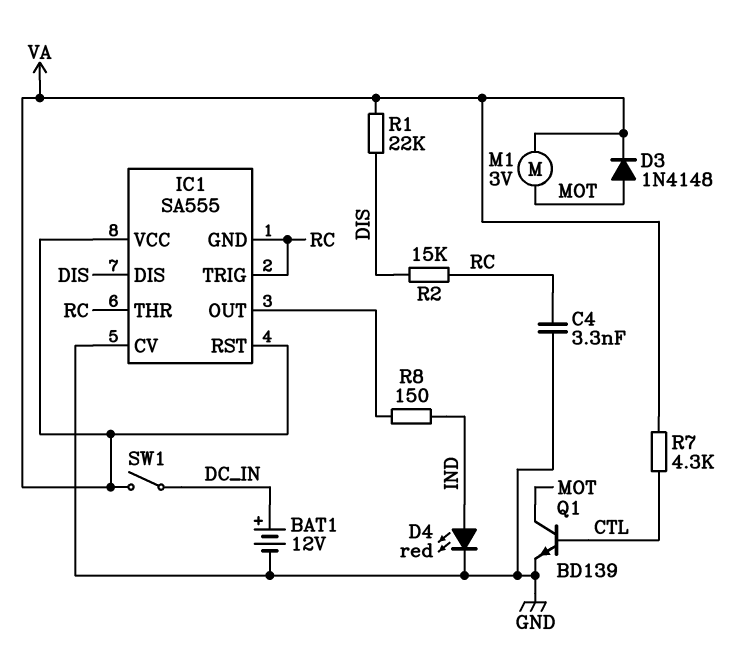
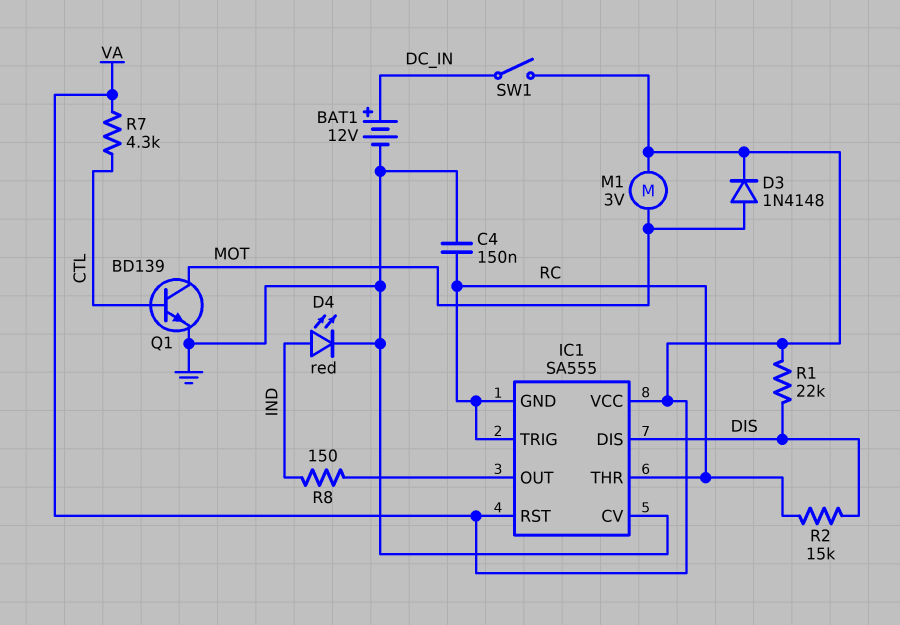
C4: 3.3nF (GND, RC) -> 150nF (GND, RC)

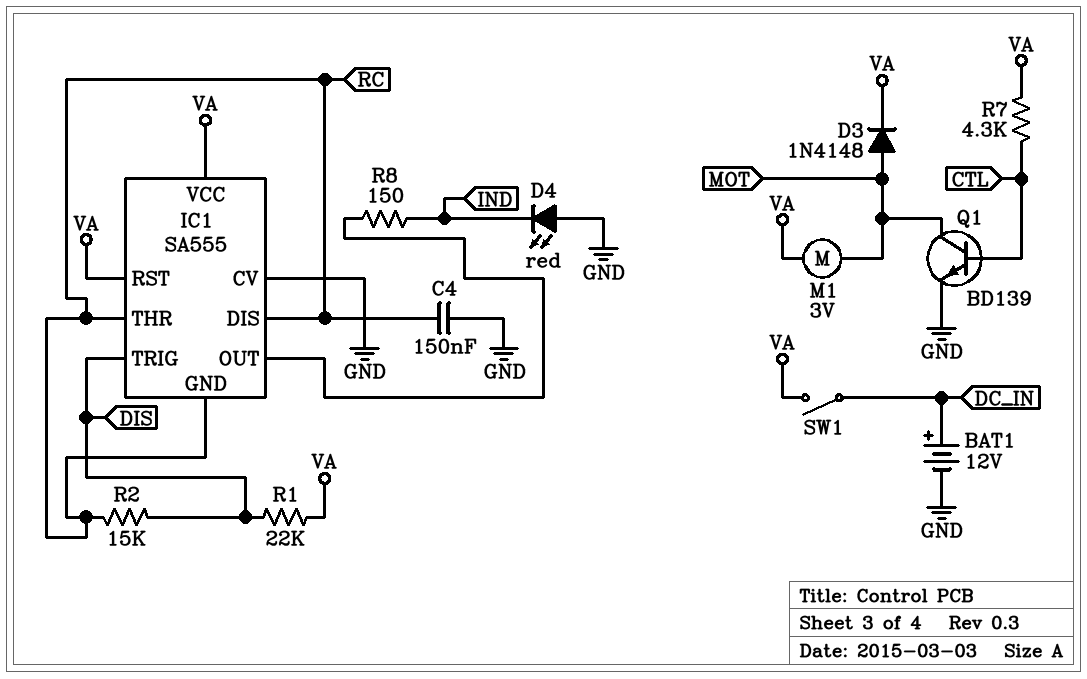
D4: LED red (A IND, K GND) -> LED red (A GND, K IND)
IC1 pin DIS: DIS -> RC
IC1 pin TRIG: RC -> DIS

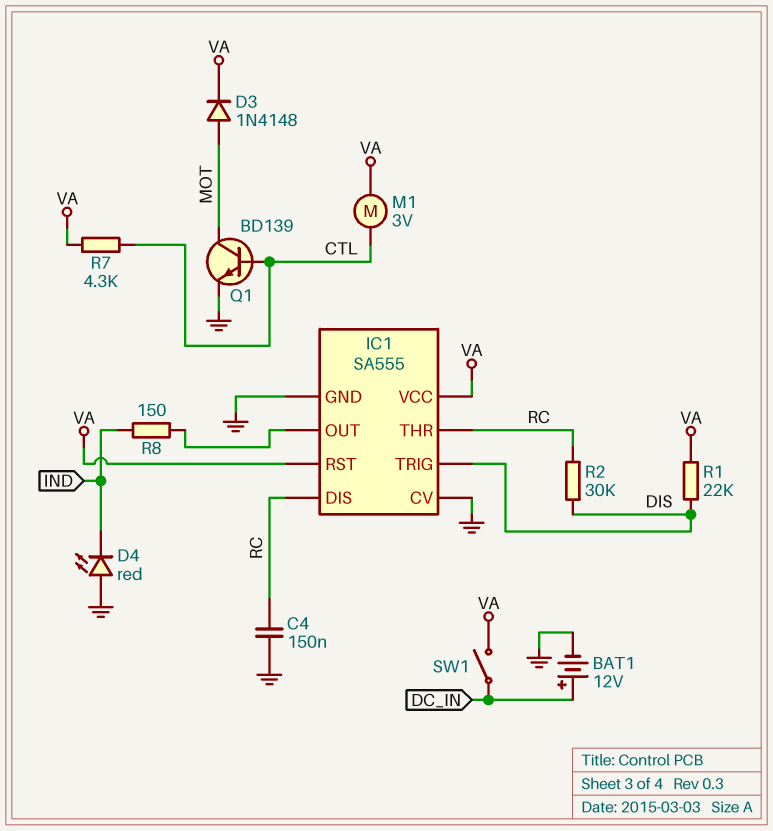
IC1 pin GND: RC -> GND
M1: motor 3V (MOT, VA) -> motor 3V (CTL, VA)
R2: 15k (DIS, RC) -> 30k (DIS, RC)

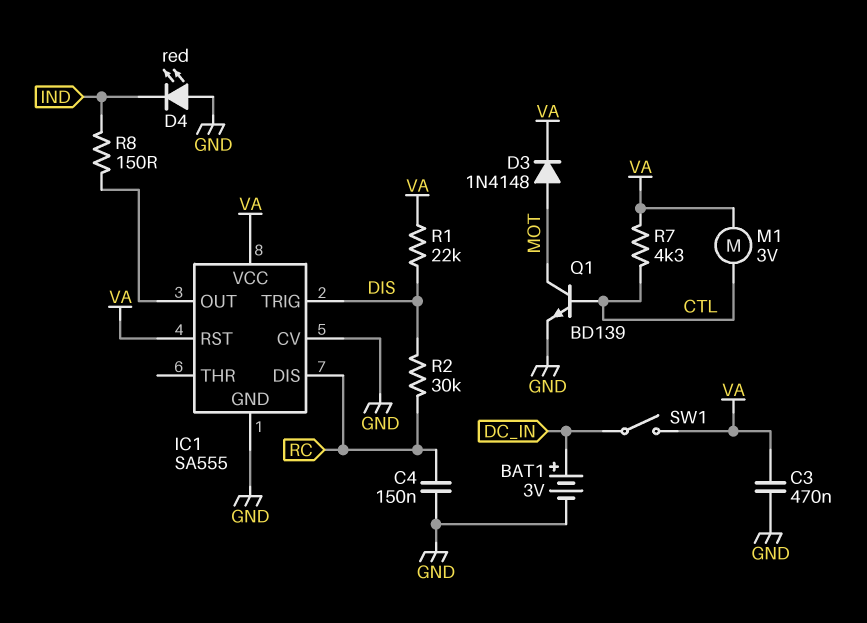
BAT1: 12V (plus DC_IN, minus GND) -> 3V (plus DC_IN, minus GND)
C3: none -> 470nF (GND, VA)
IC1 pin THR: RC -> none

